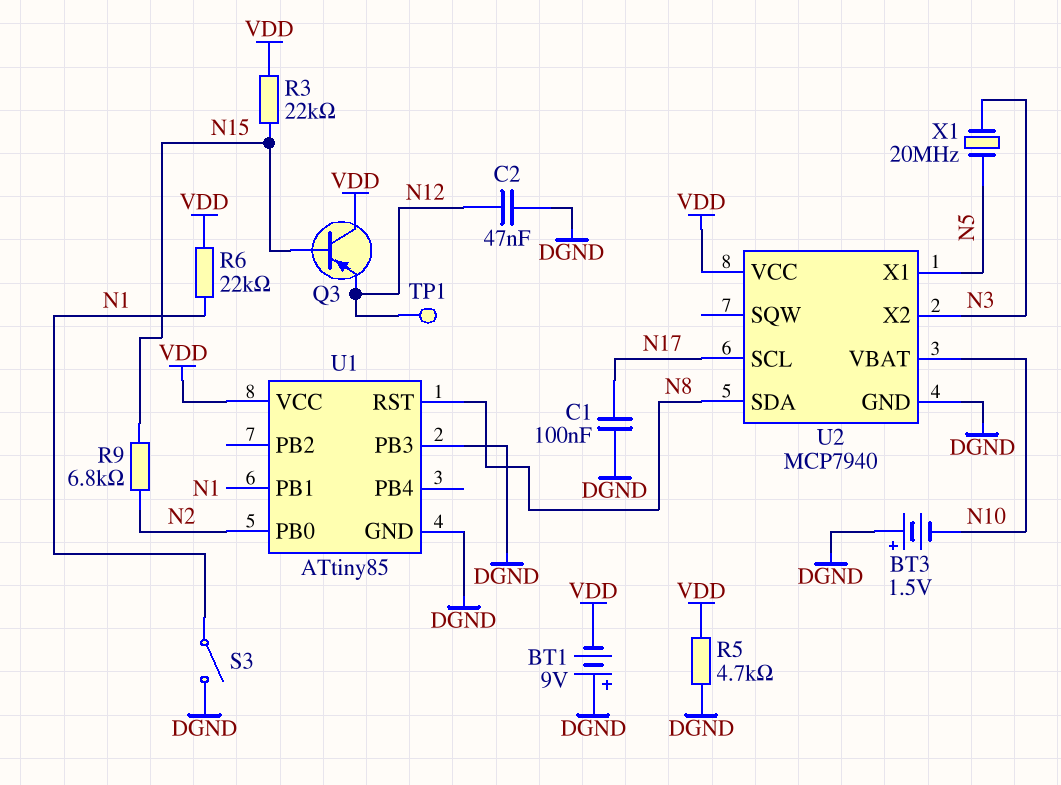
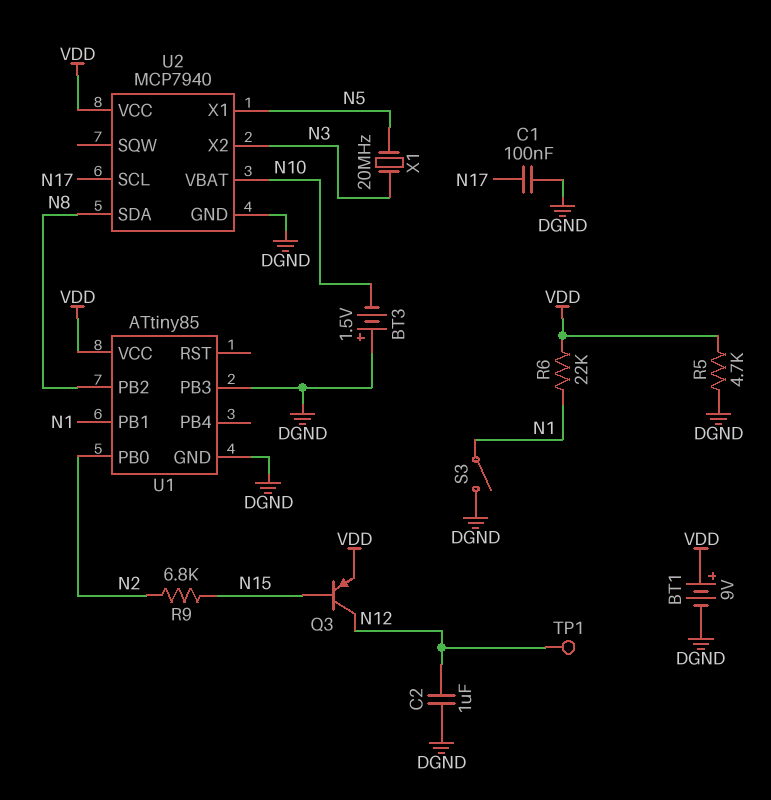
BT1: 9V (plus DGND, minus VDD) -> 9V (plus VDD, minus DGND)
C2: 47nF (DGND, N12) -> 1uF (DGND, N12)
Q3: PNP (B N15, C VDD, E N12) -> PNP (B N15, C N12, E VDD)
R3: 22k (N15, VDD) -> none
U1 pin PB2: none -> N8
U1 pin RST: N8 -> none

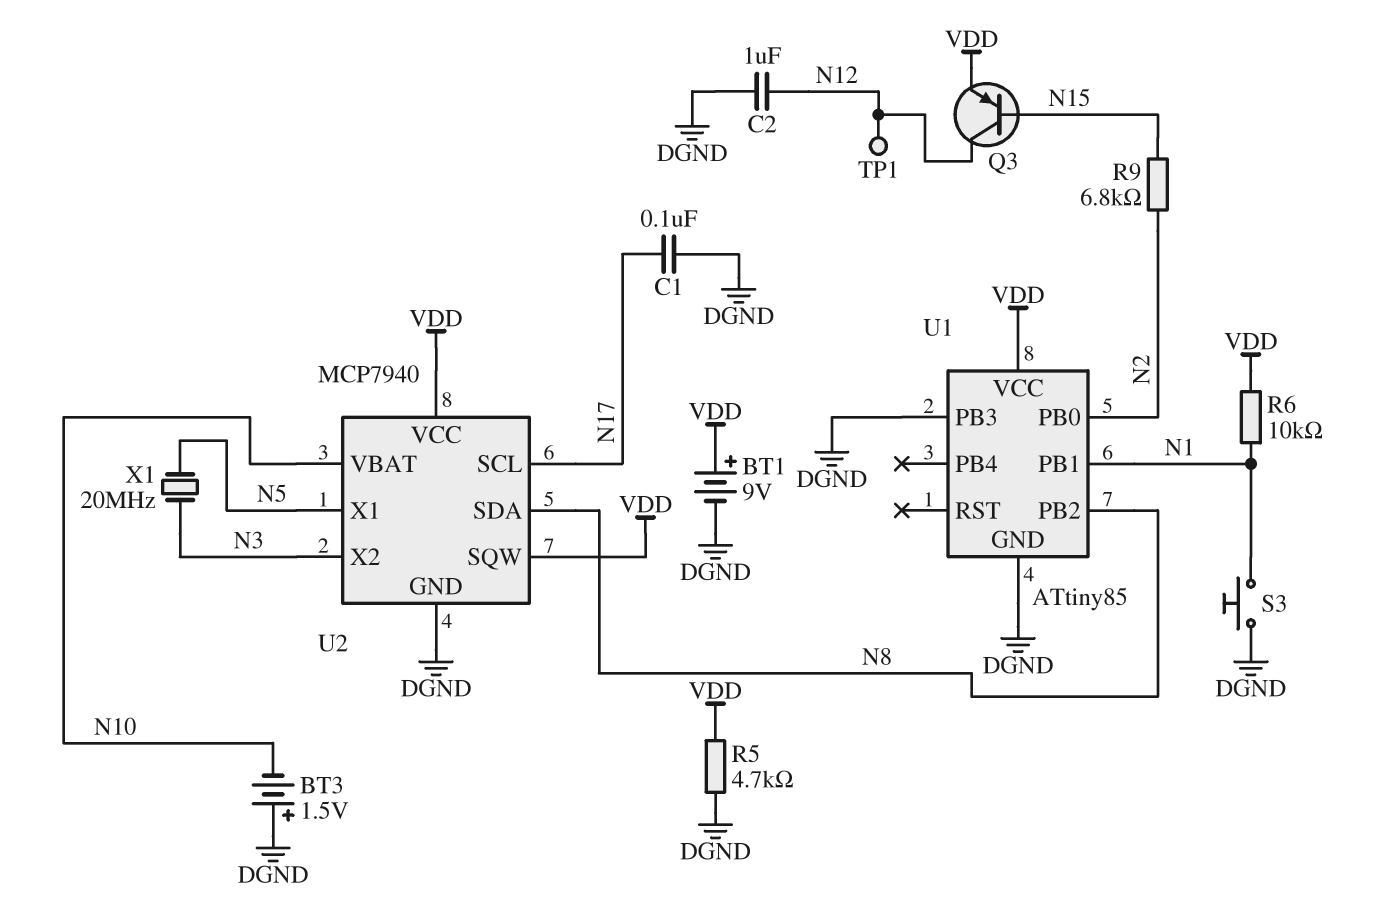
R6: 22k (N1, VDD) -> 10k (N1, VDD)
S3: switch (DGND, N1) -> button (DGND, N1)
U2 pin SQW: none -> VDD

